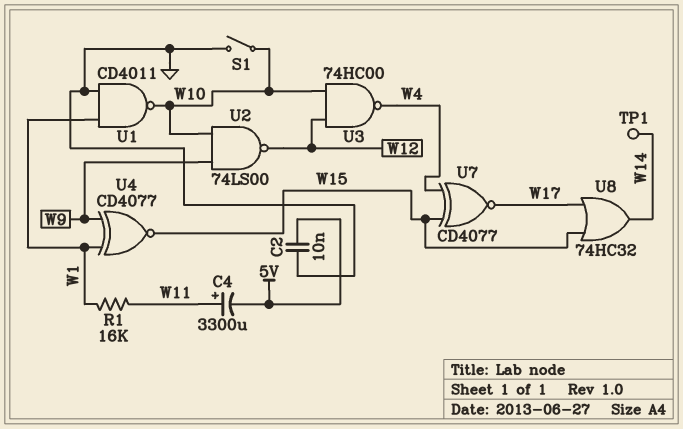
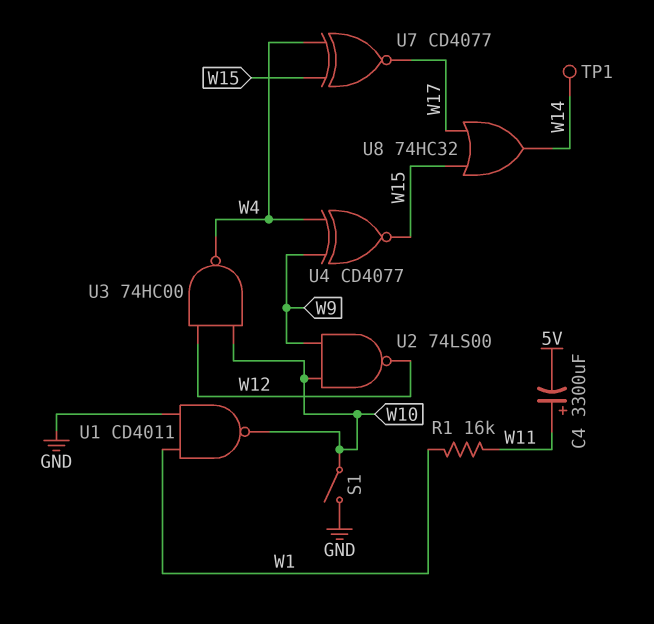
C2: 10nF (5V, GND) -> none
U4: XNOR CD4077 (in W1, in W9, out W15) -> XNOR CD4077 (in W4, in W9, out W15)

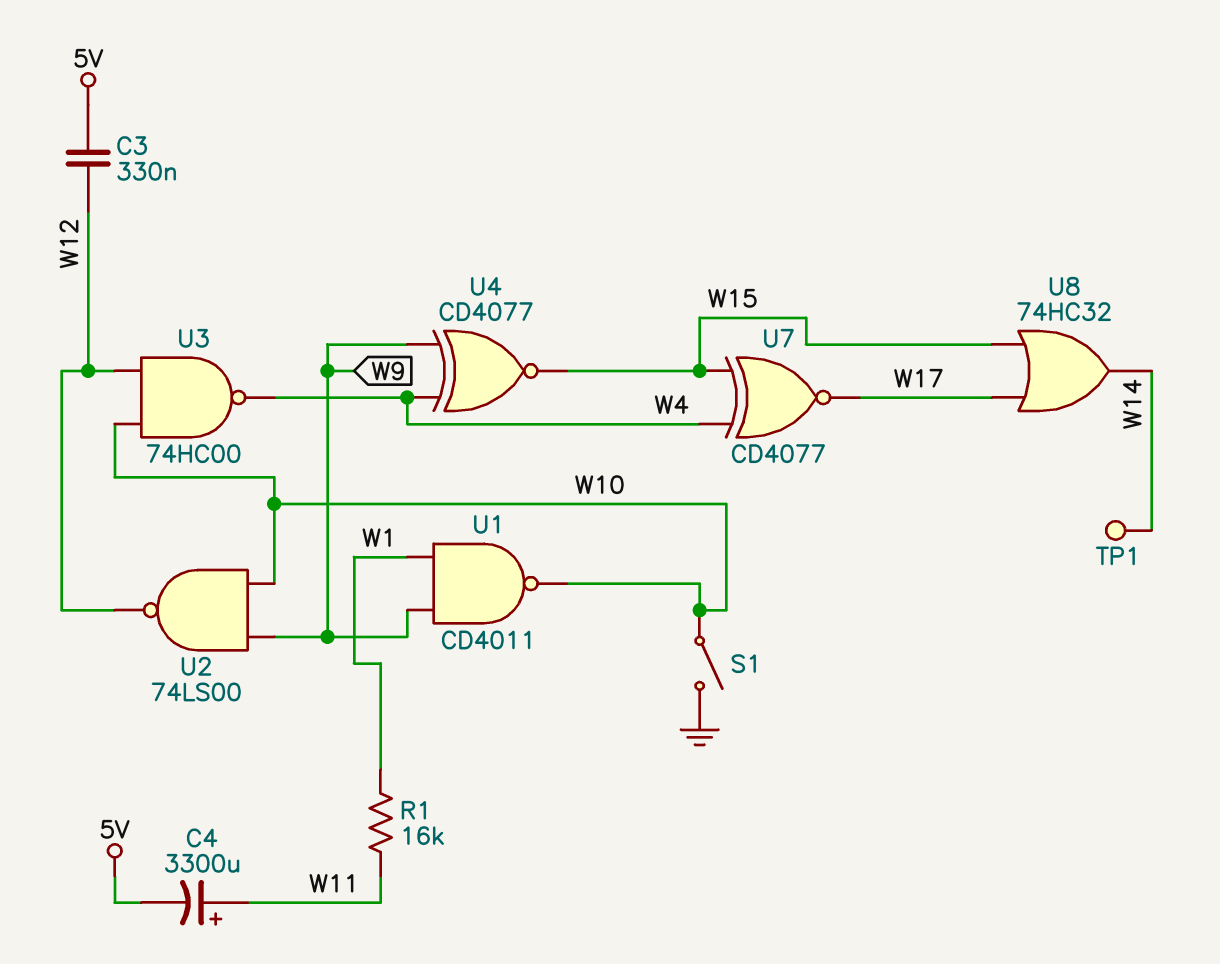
C3: none -> 330nF (5V, W12)
U1: NAND CD4011 (in GND, in W1, out W10) -> NAND CD4011 (in W1, in W9, out W10)

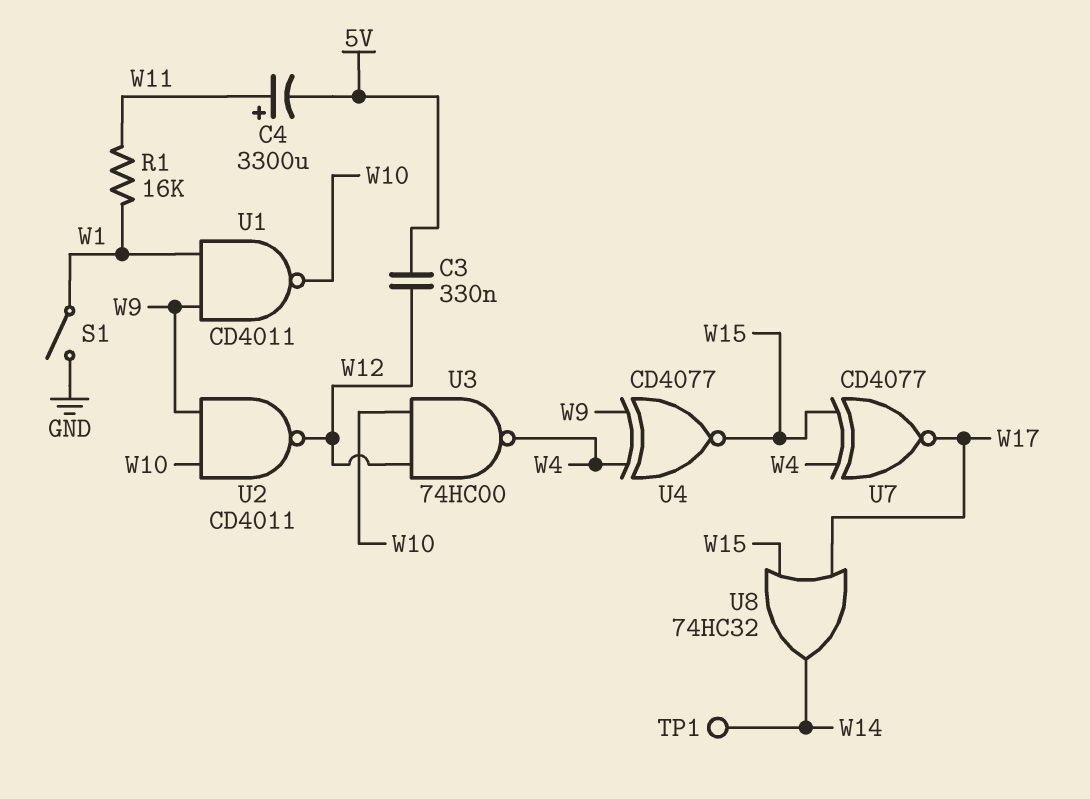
S1: switch (GND, W10) -> switch (GND, W1)
U2: NAND 74LS00 (in W9, in W10, out W12) -> NAND CD4011 (in W9, in W10, out W12)

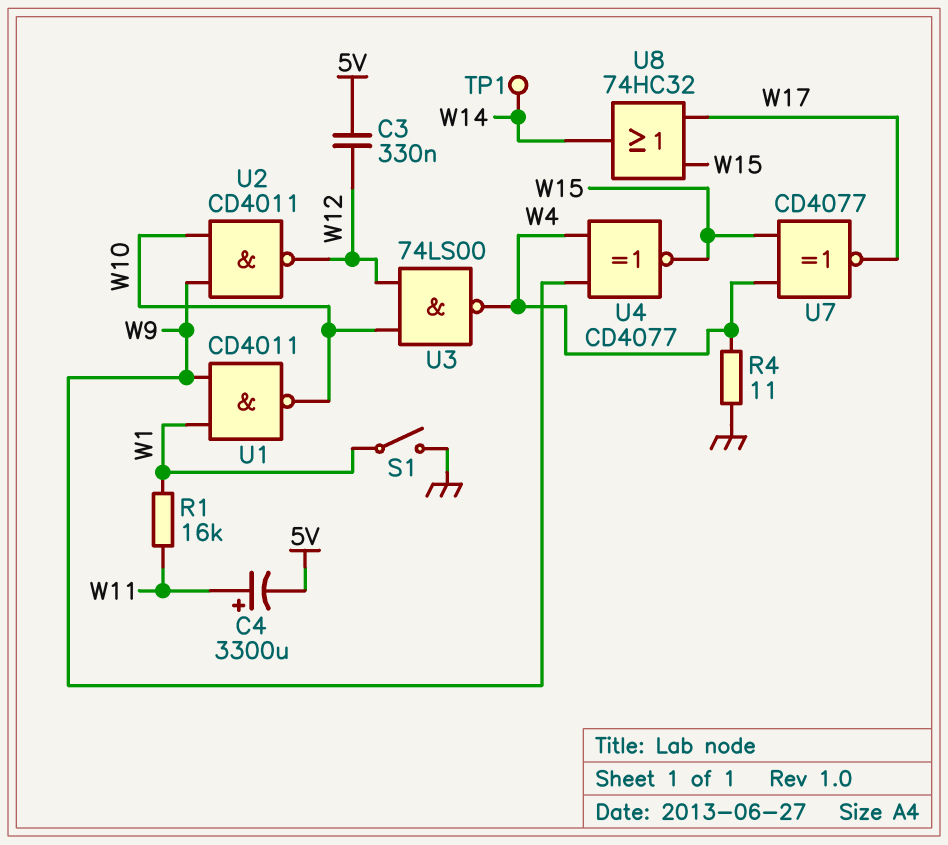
R4: none -> 11 (GND, W4)
U3: NAND 74HC00 (in W10, in W12, out W4) -> NAND 74LS00 (in W10, in W12, out W4)

